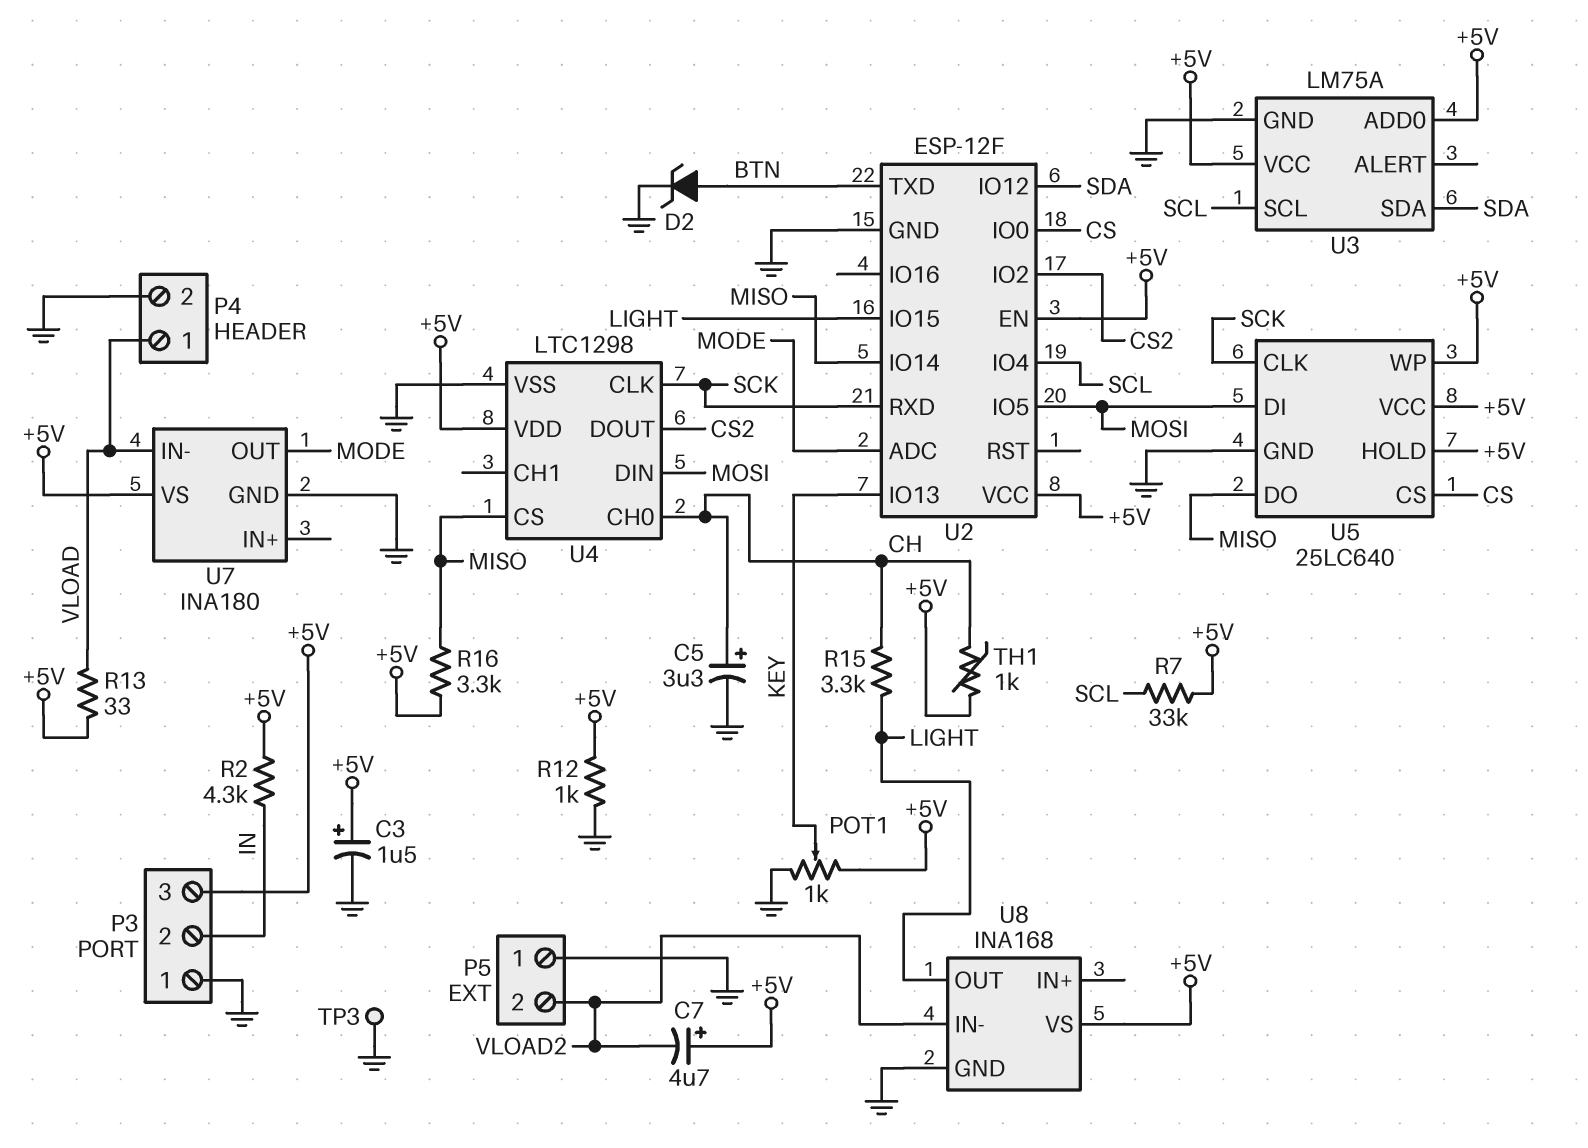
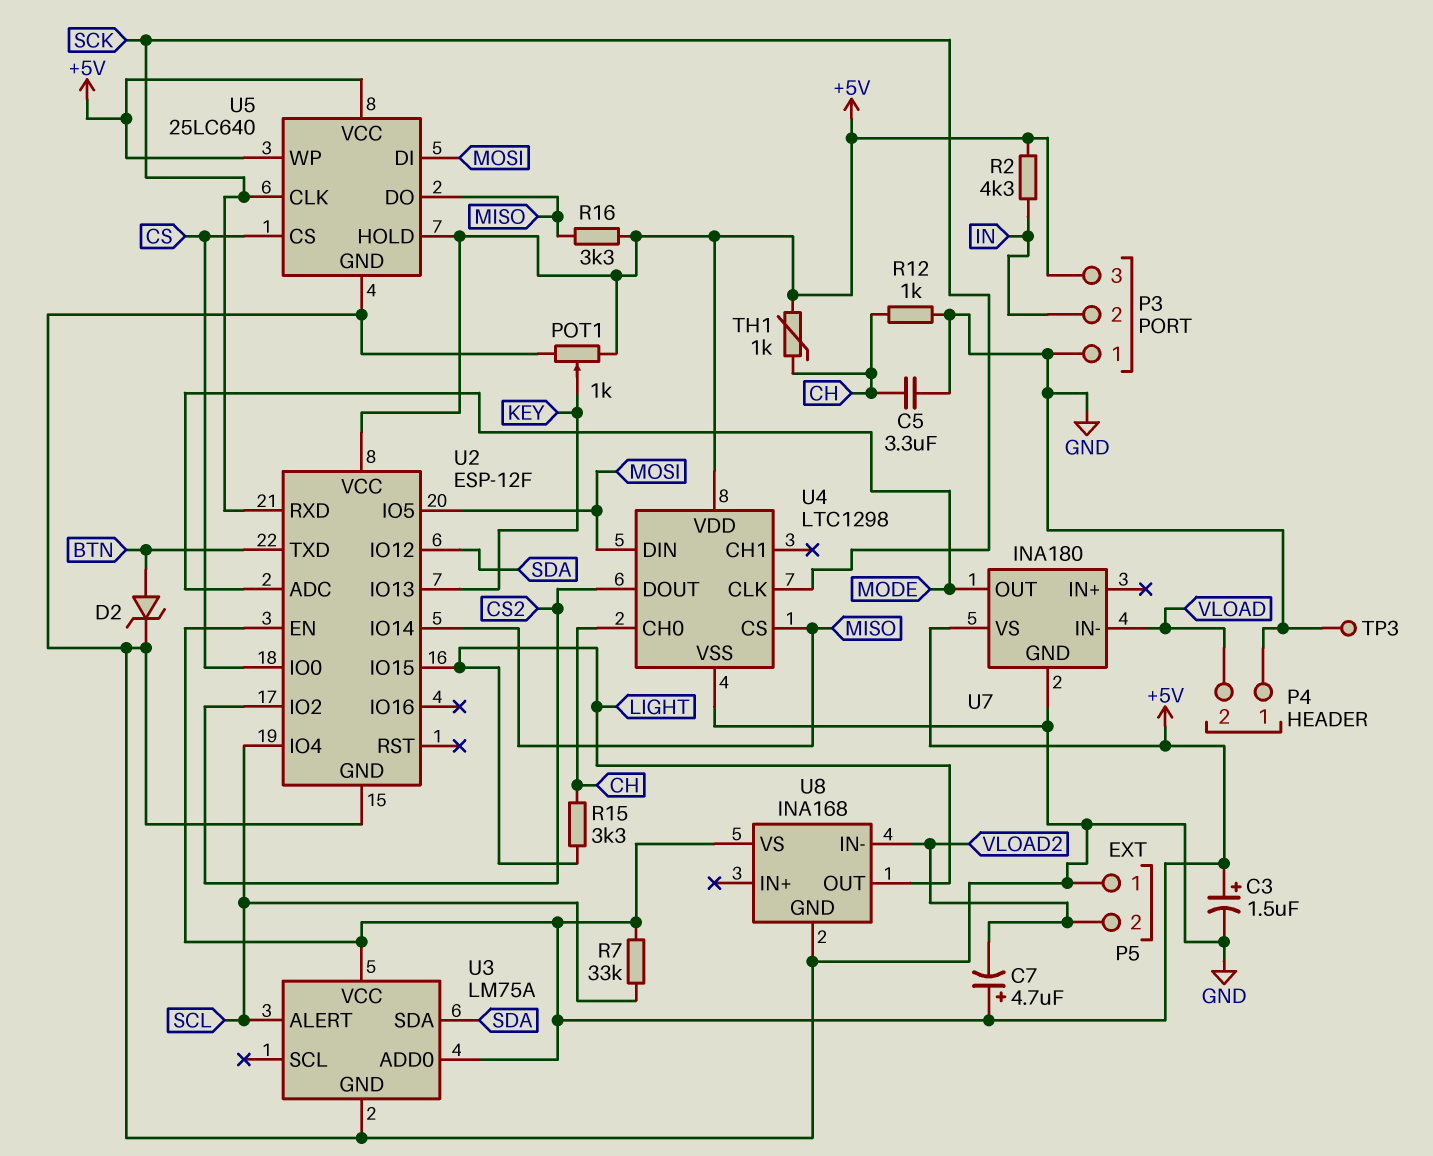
C5: 3.3uF (plus CH, minus GND) -> 3.3uF (CH, GND)
P4 pin 1: VLOAD -> GND
P4 pin 2: GND -> VLOAD
R12: 1k (+5V, GND) -> 1k (CH, GND)
R13: 33 (+5V, VLOAD) -> none
U3 pin ALERT: none -> SCL
U3 pin SCL: SCL -> none

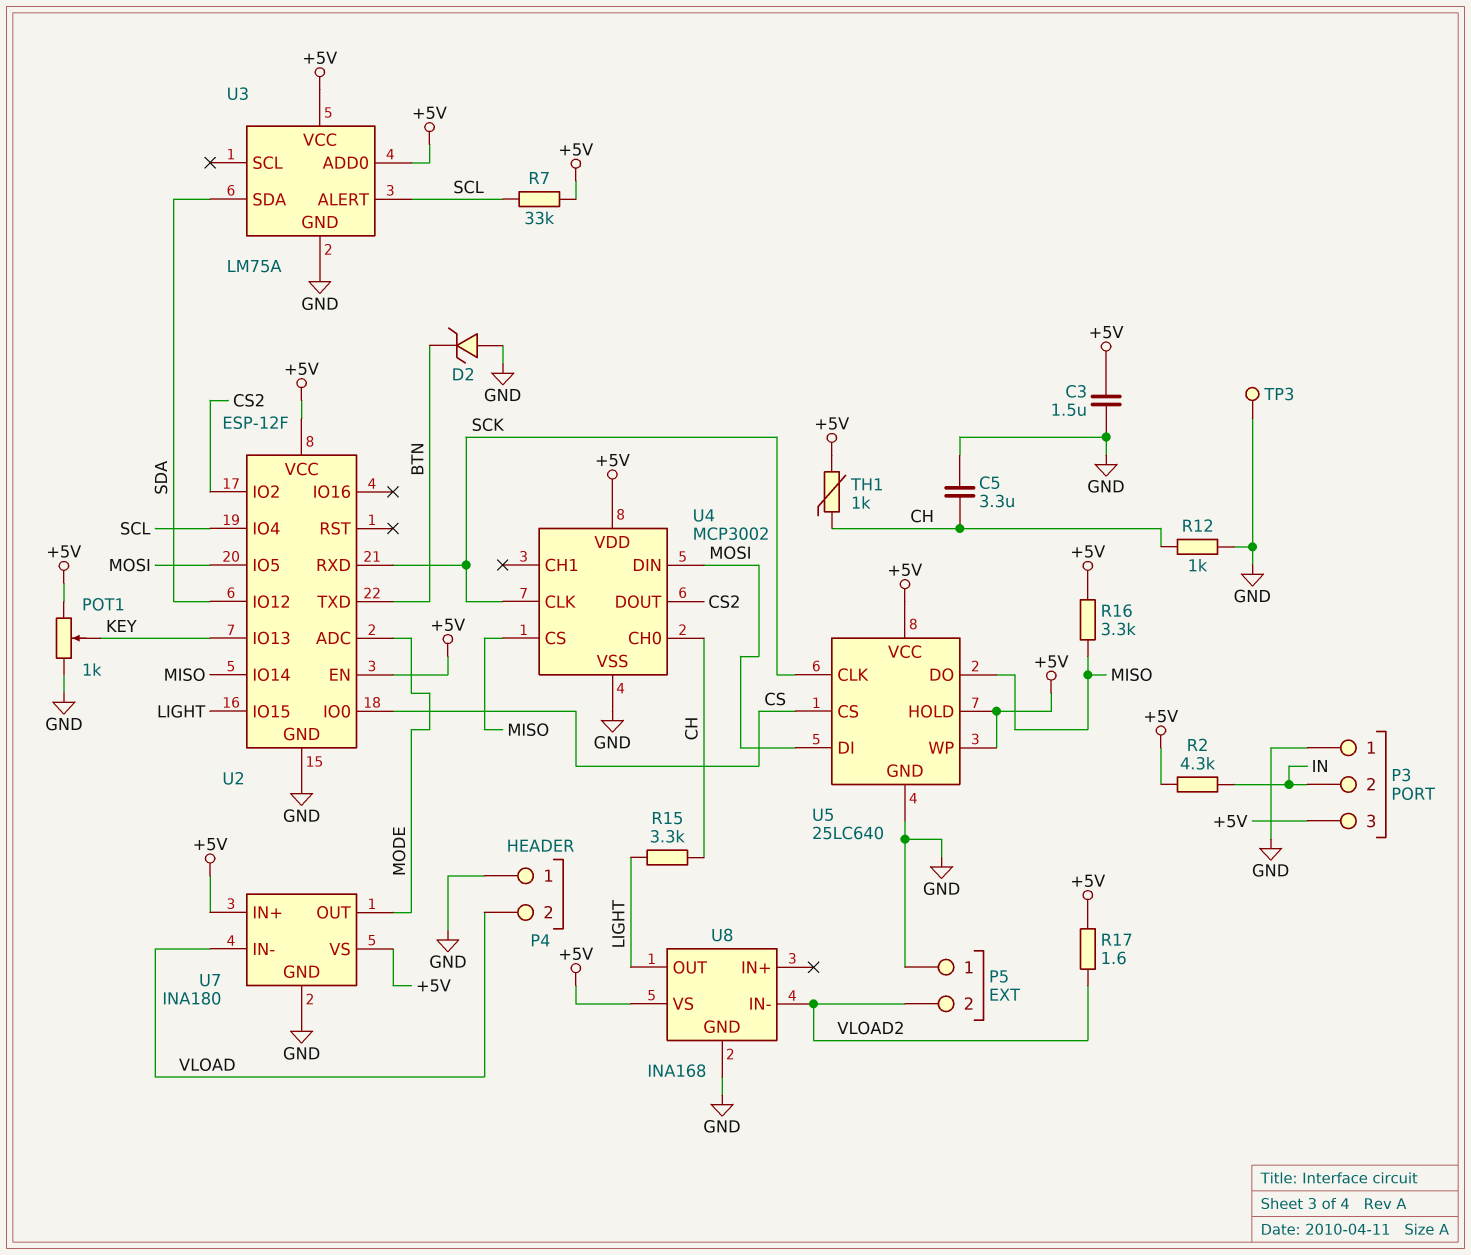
C3: 1.5uF (plus +5V, minus GND) -> 1.5uF (+5V, GND)
C7: 4.7uF (plus +5V, minus VLOAD2) -> none
D2: zener (A BTN, K GND) -> zener (A GND, K BTN)
R17: none -> 1.6 (+5V, VLOAD2)
U4: LTC1298 -> MCP3002
U7 pin IN+: none -> +5V

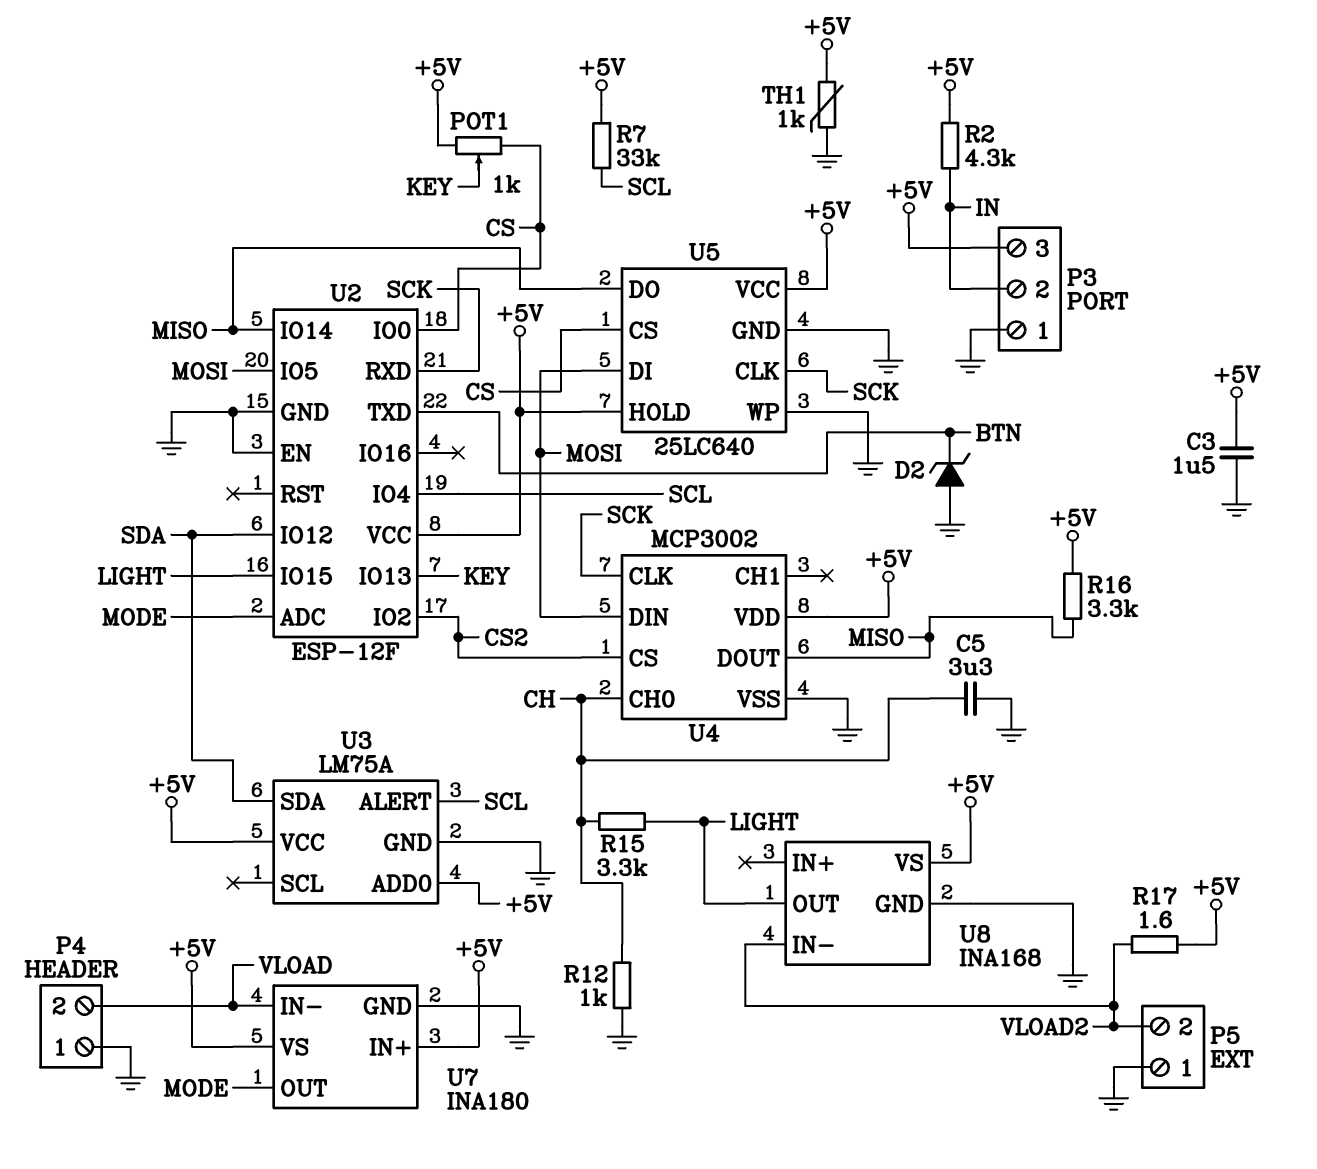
POT1: 1k (+5V, GND, wiper KEY) -> 1k (+5V, CS, wiper KEY)
TH1: 1k (+5V, CH) -> 1k (+5V, GND)
TP3: test point (GND) -> none
U2 pin EN: +5V -> GND
U4 pin CS: MISO -> CS2
U4 pin DOUT: CS2 -> MISO
U5 pin WP: +5V -> GND

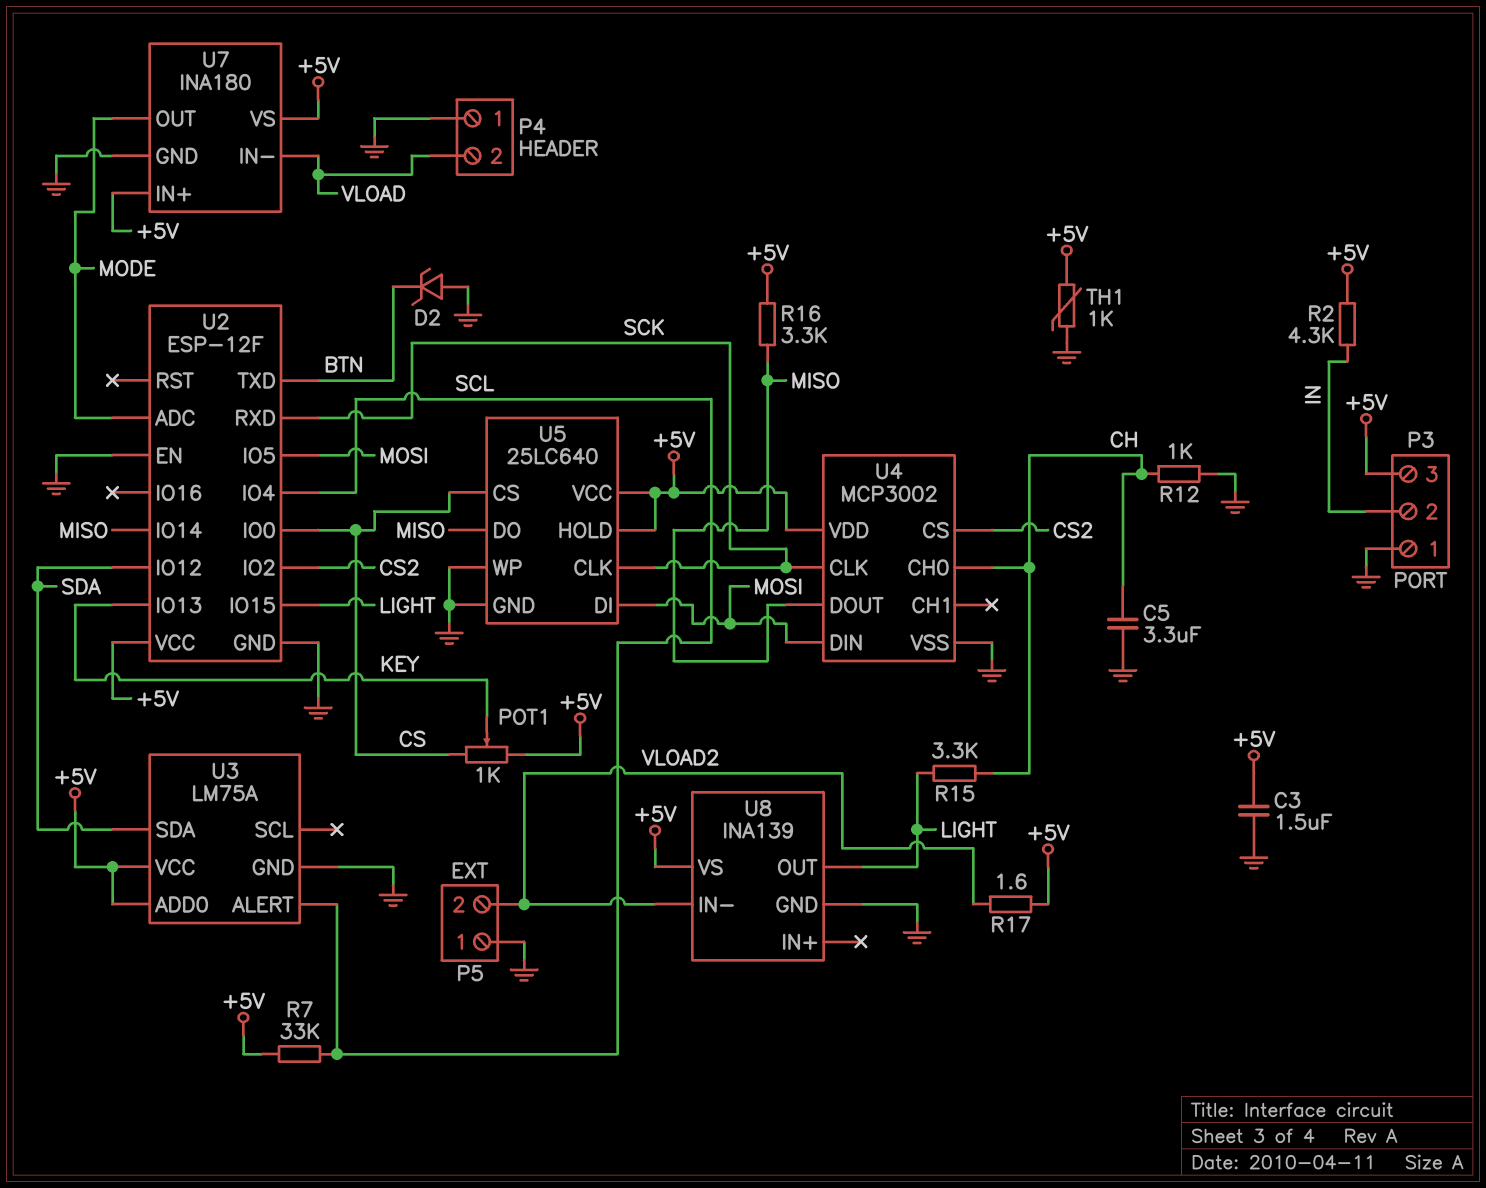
U8: INA168 -> INA139

